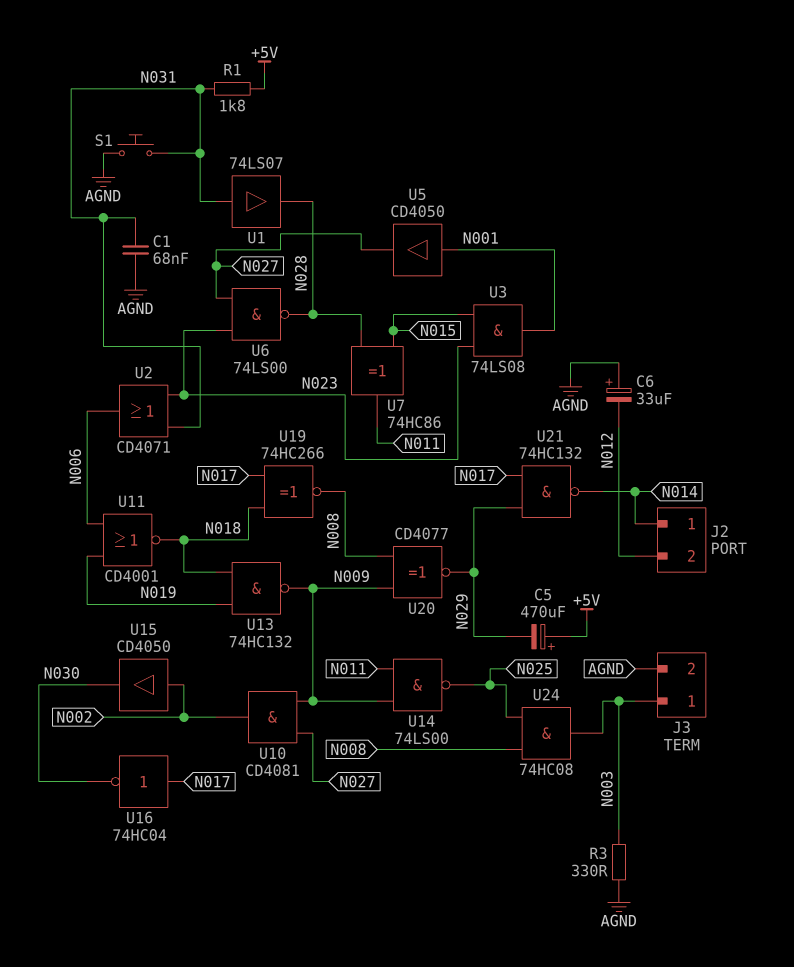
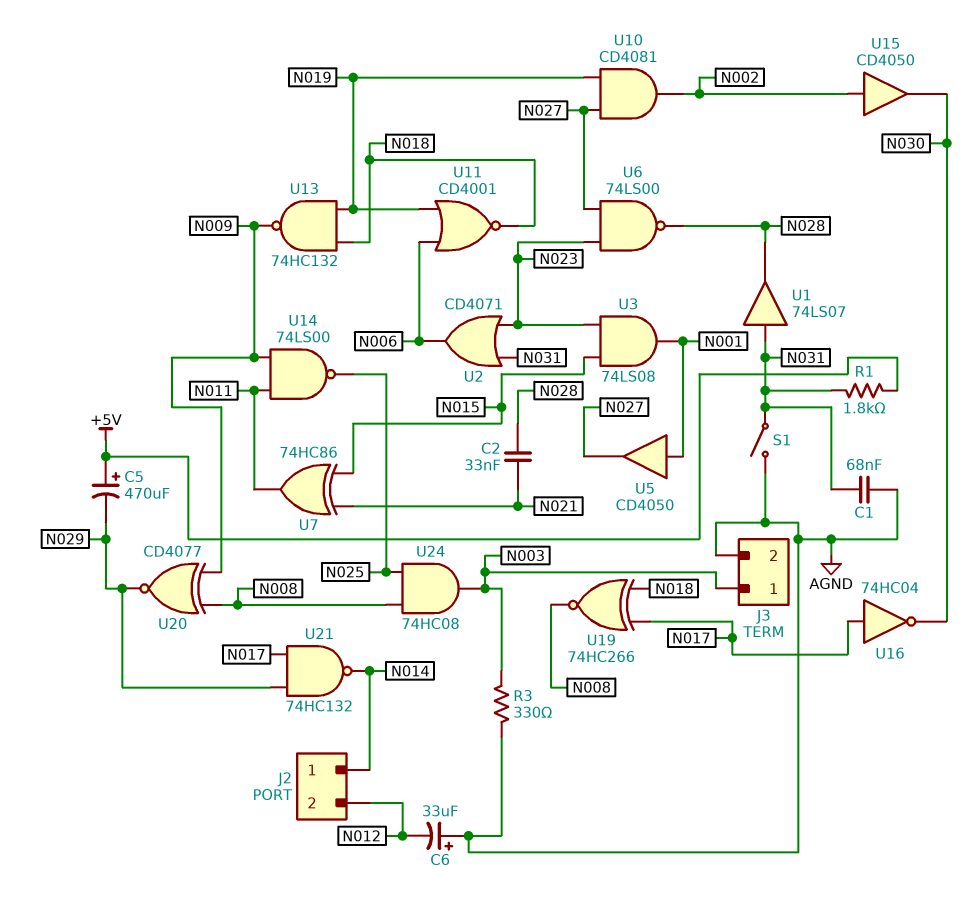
C2: none -> 33nF (N021, N028)
S1: button (AGND, N031) -> switch (AGND, N031)
U7: XOR 74HC86 (in N015, in N028, out N011) -> XOR 74HC86 (in N015, in N021, out N011)
U10: AND CD4081 (in N009, in N027, out N002) -> AND CD4081 (in N019, in N027, out N002)

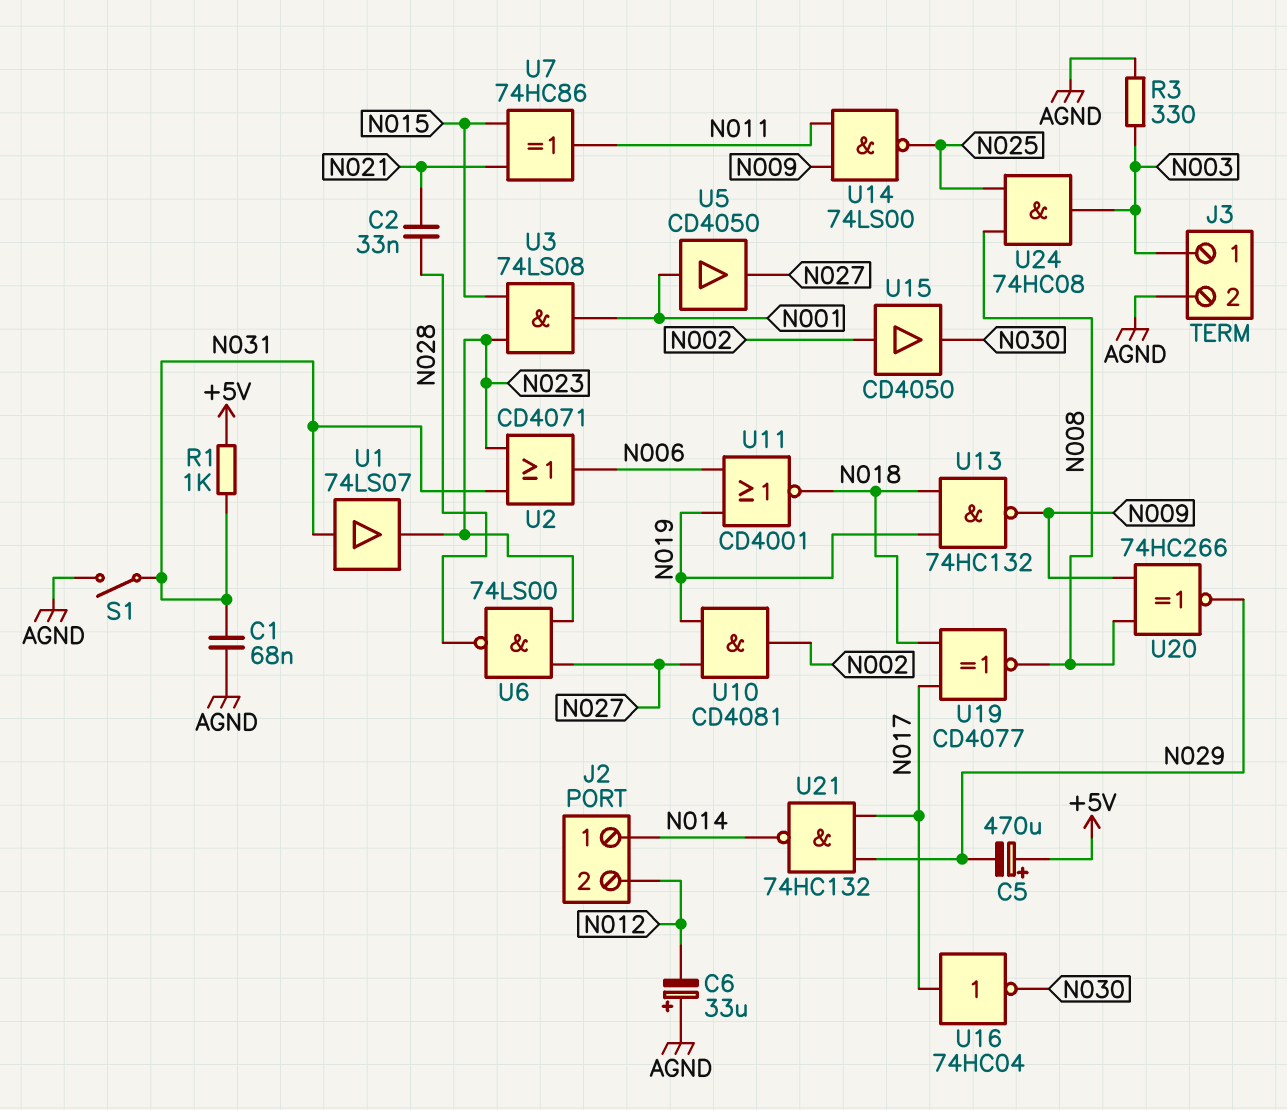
R1: 1.8k (+5V, N031) -> 1k (+5V, N031)
U1: buffer 74LS07 (in N031, out N028) -> buffer 74LS07 (in N031, out N023)
U19: XNOR 74HC266 (in N017, in N018, out N008) -> XNOR CD4077 (in N017, in N018, out N008)
U20: XNOR CD4077 (in N008, in N009, out N029) -> XNOR 74HC266 (in N008, in N009, out N029)

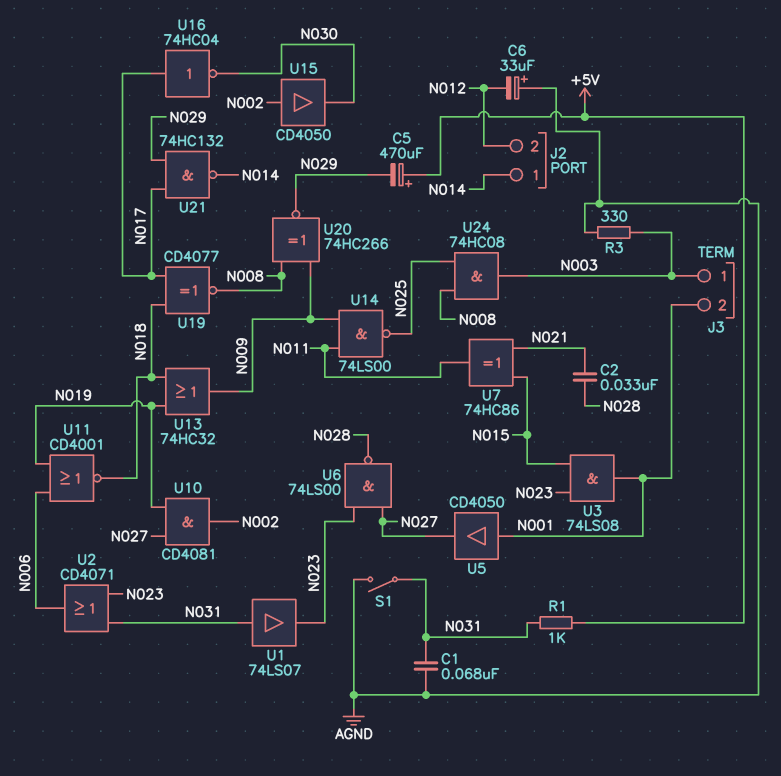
J3 pin 2: AGND -> N001
U13: NAND 74HC132 (in N018, in N019, out N009) -> OR 74HC32 (in N018, in N019, out N009)

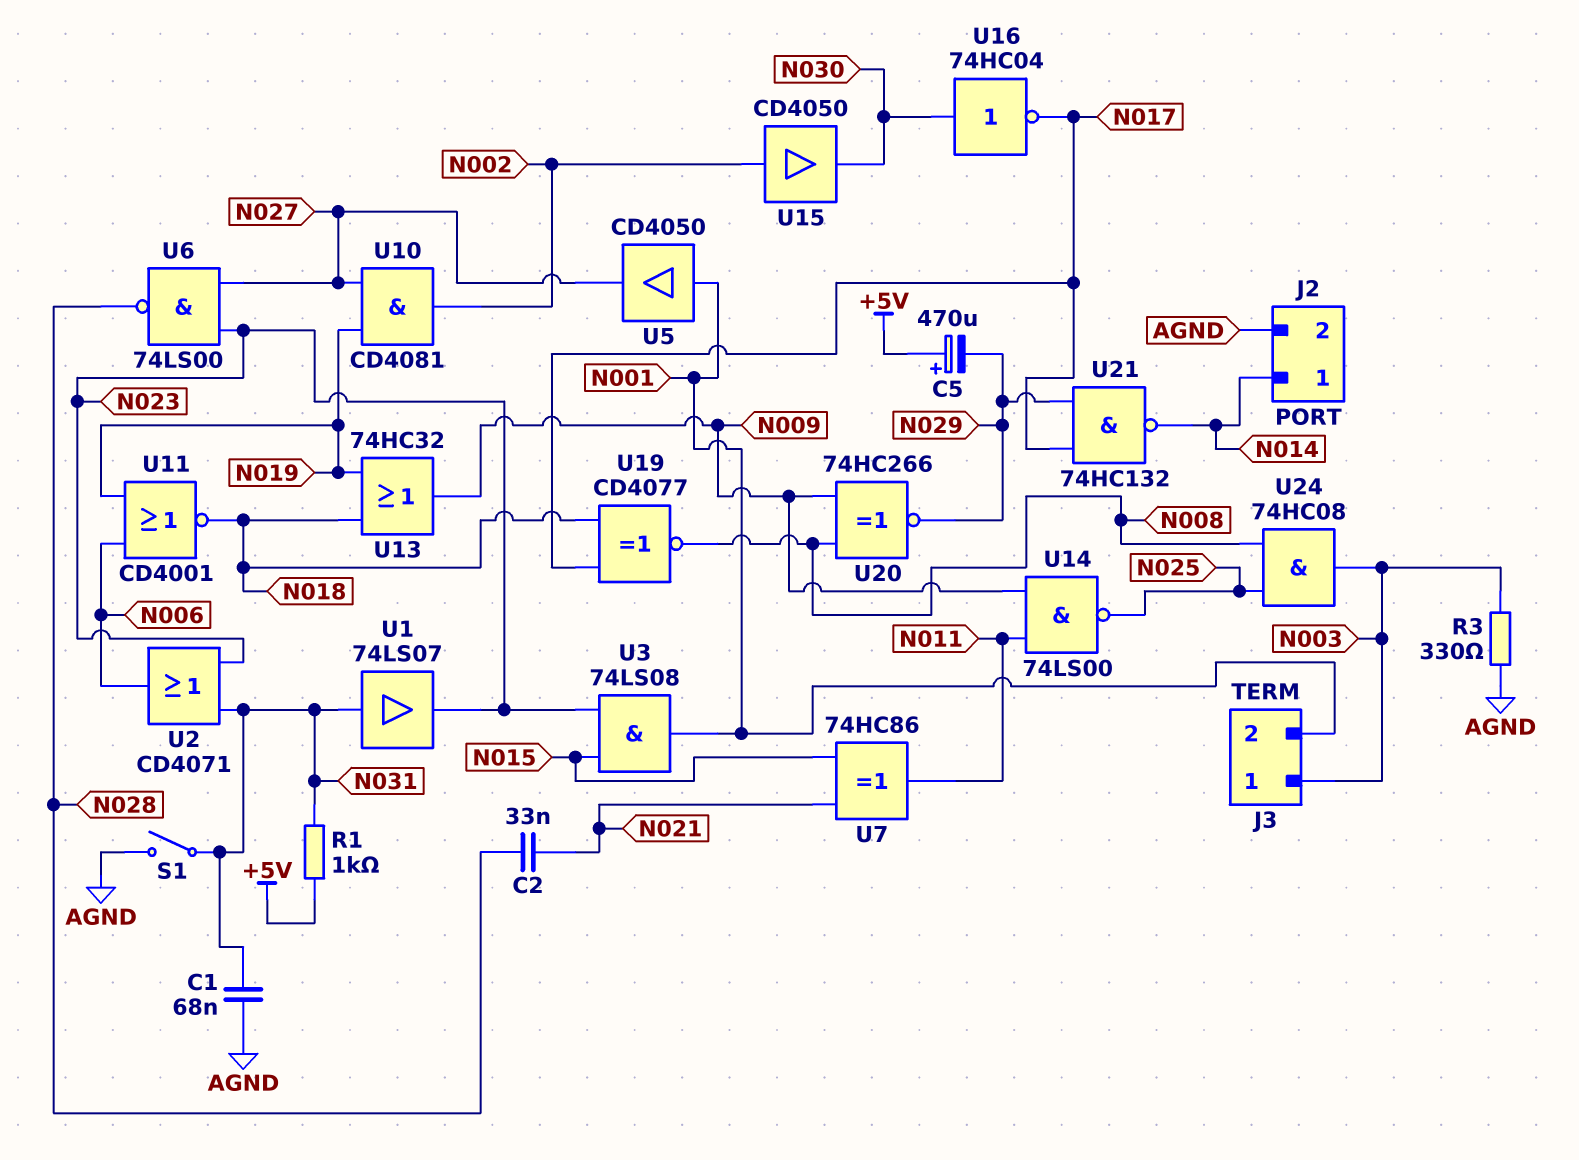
C6: 33uF (plus AGND, minus N012) -> none
J2 pin 2: N012 -> AGND
U16: NOT 74HC04 (in N017, out N030) -> NOT 74HC04 (in N030, out N017)

